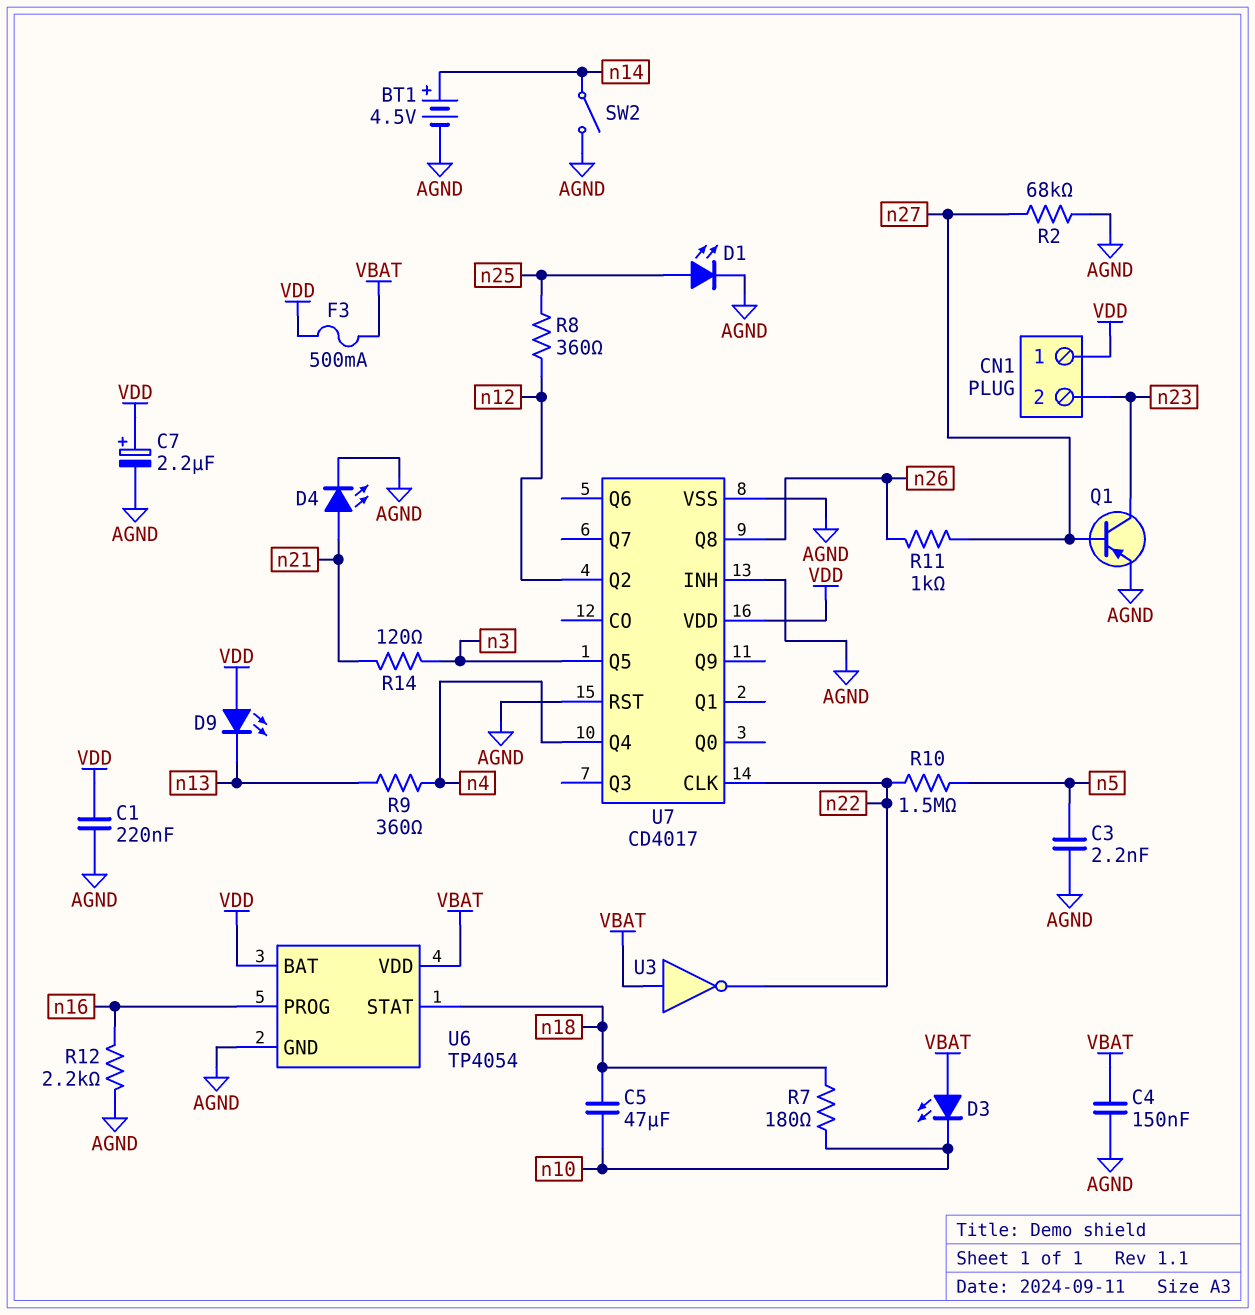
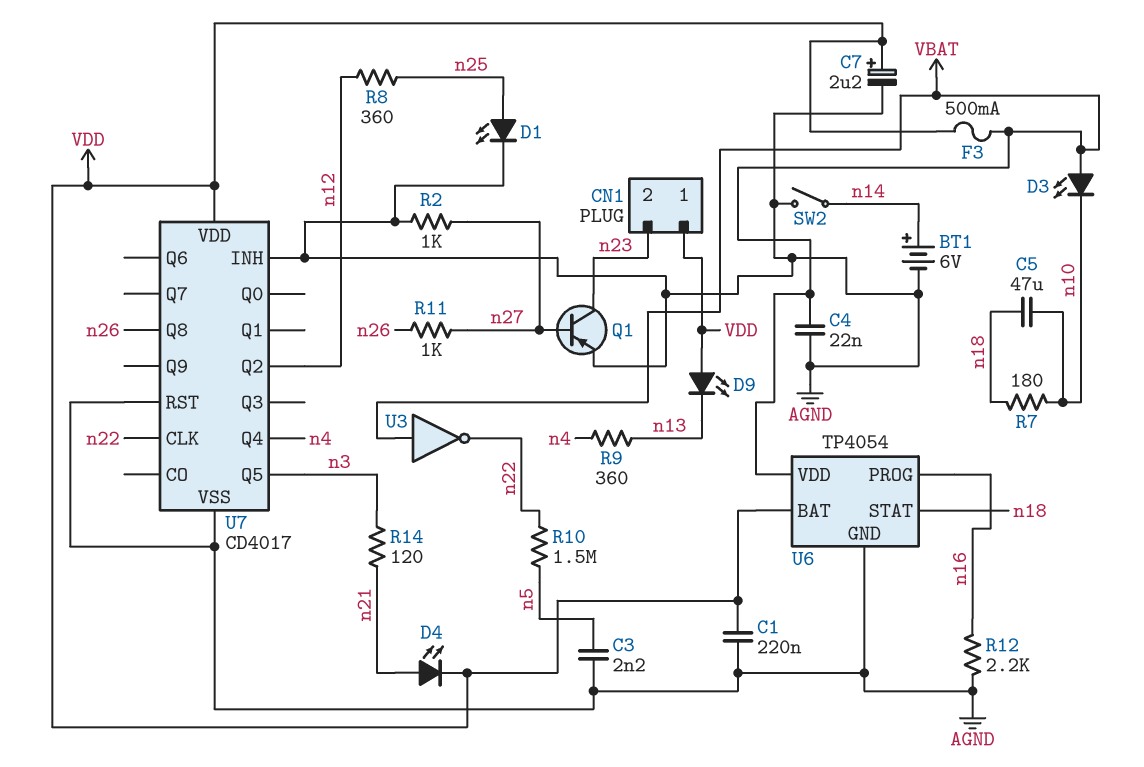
BT1: 4.5V (plus n14, minus AGND) -> 6V (plus n14, minus AGND)
C4: 150nF (AGND, VBAT) -> 22nF (AGND, VBAT)
D4: LED (A n21, K AGND) -> LED (A n21, K VDD)
R2: 68k (AGND, n27) -> 1k (AGND, n27)

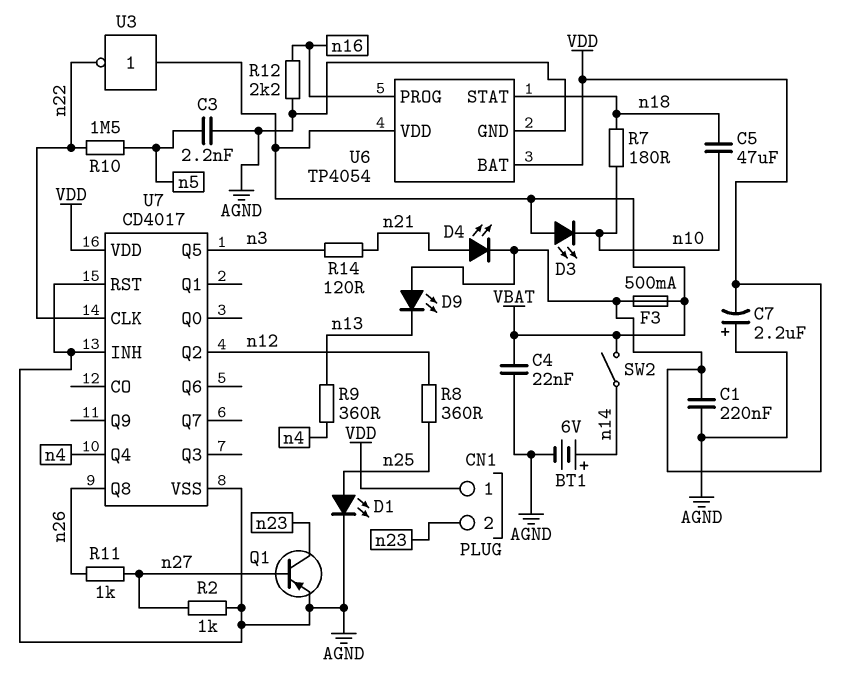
C7: 2.2uF (plus VDD, minus AGND) -> 2.2uF (plus AGND, minus VDD)
SW2: switch (AGND, n14) -> switch (VBAT, n14)

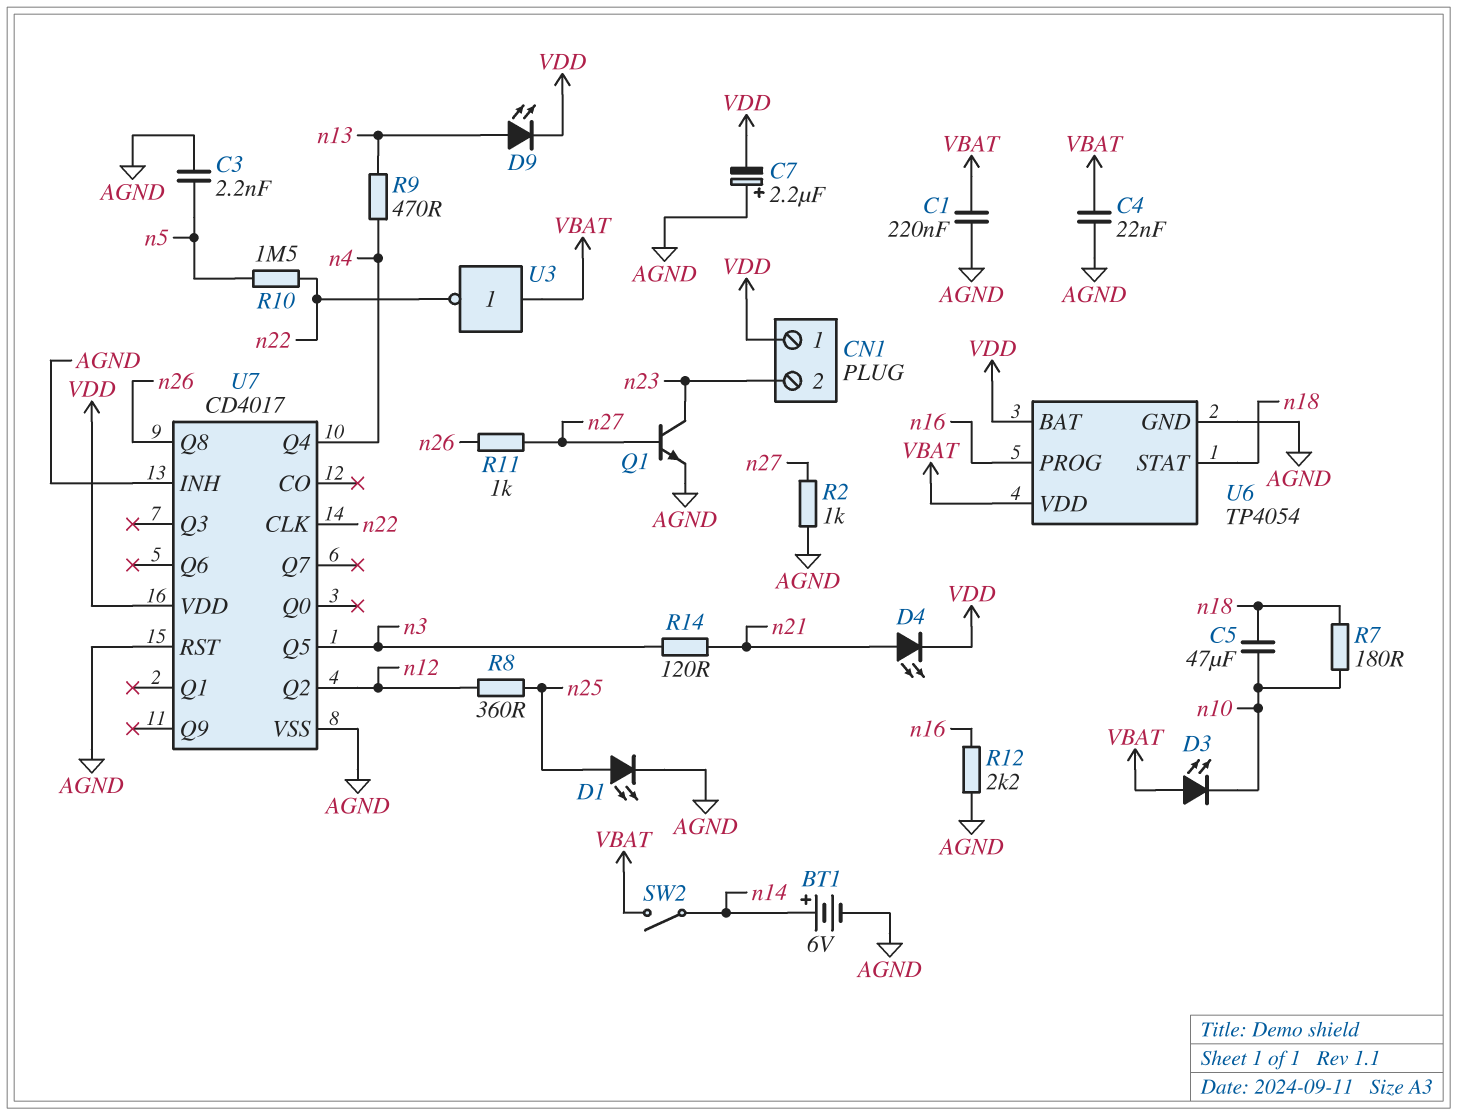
C1: 220nF (AGND, VDD) -> 220nF (AGND, VBAT)
D9: LED (A VDD, K n13) -> LED (A n13, K VDD)
F3: 500mA (VBAT, VDD) -> none
Q1: PNP (B n27, C n23, E AGND) -> NPN (B n27, C n23, E AGND)
R9: 360 (n4, n13) -> 470 (n4, n13)

